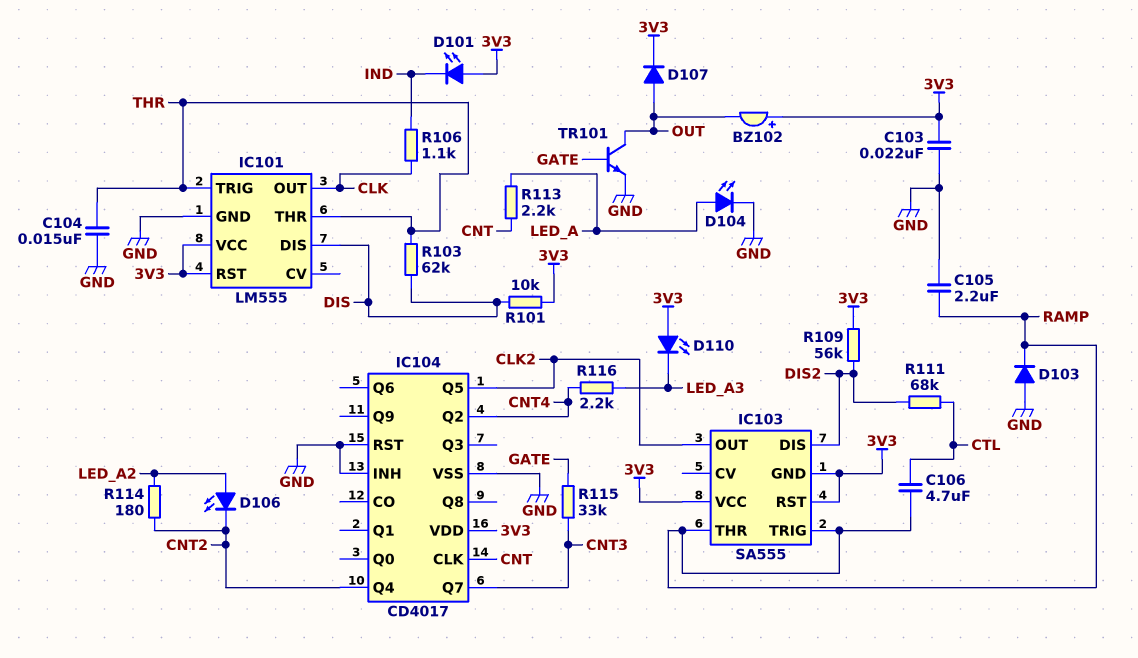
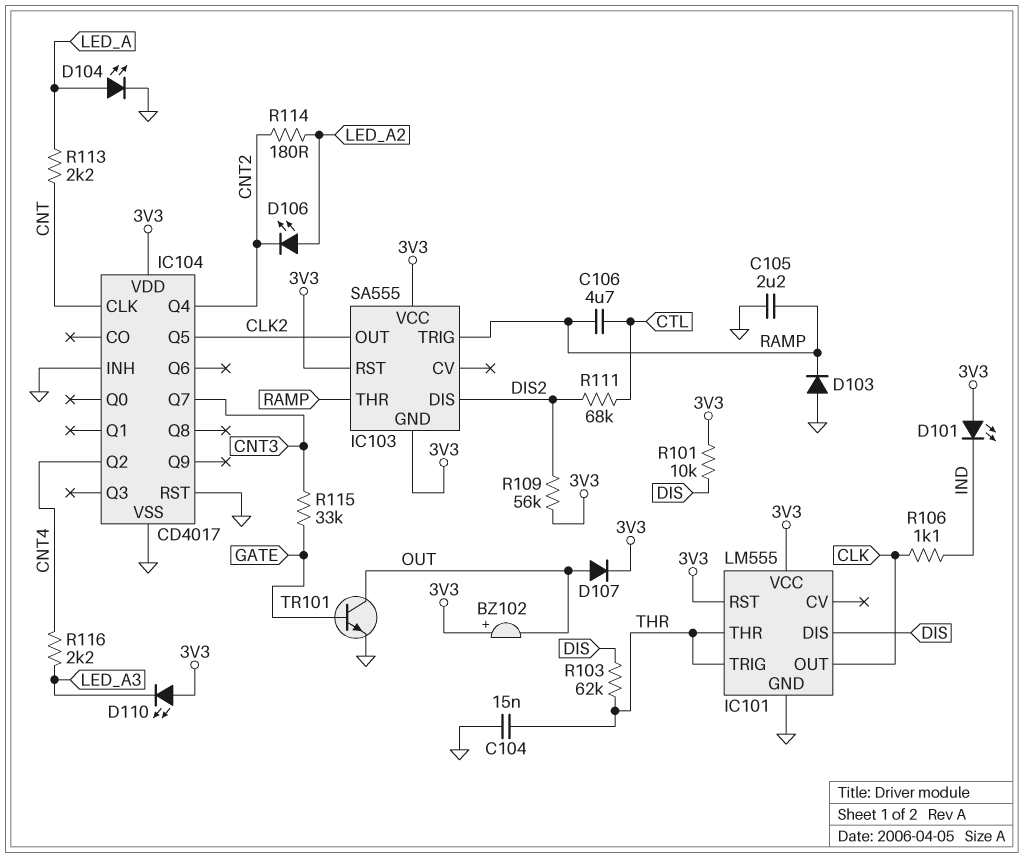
C103: 22nF (3V3, GND) -> none

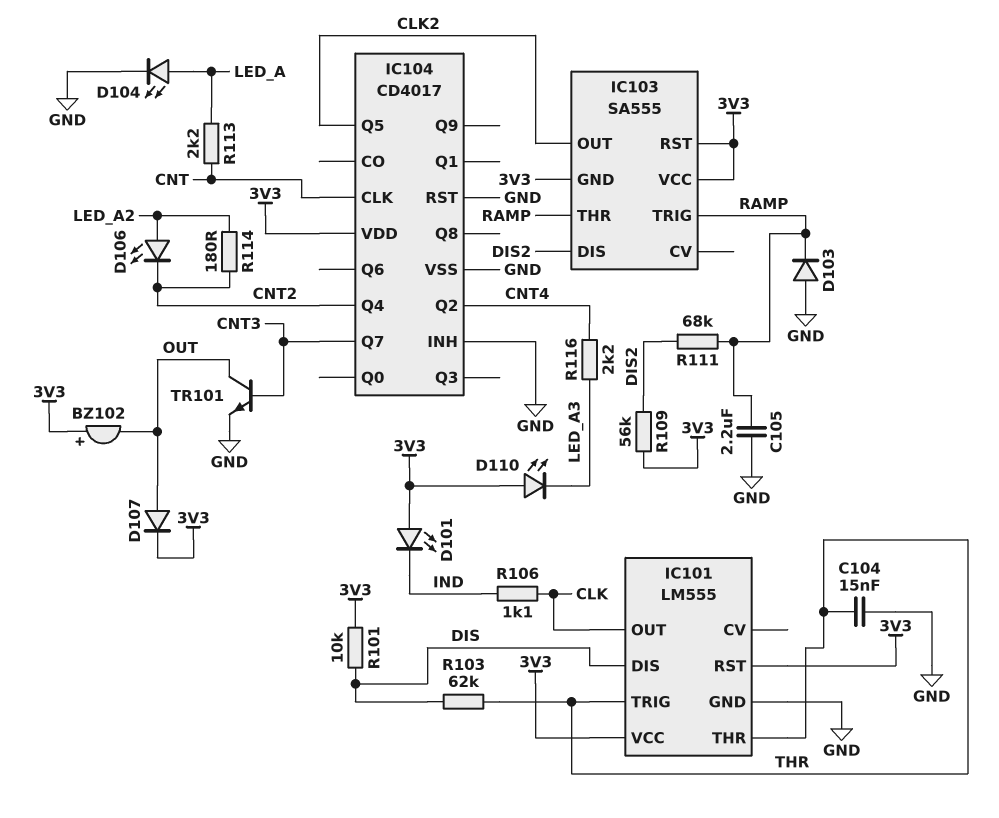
C106: 4.7uF (CTL, RAMP) -> none
R111: 68k (CTL, DIS2) -> 68k (DIS2, RAMP)
R115: 33k (CNT3, GATE) -> none
TR101: NPN (B GATE, C OUT, E GND) -> NPN (B CNT3, C OUT, E GND)

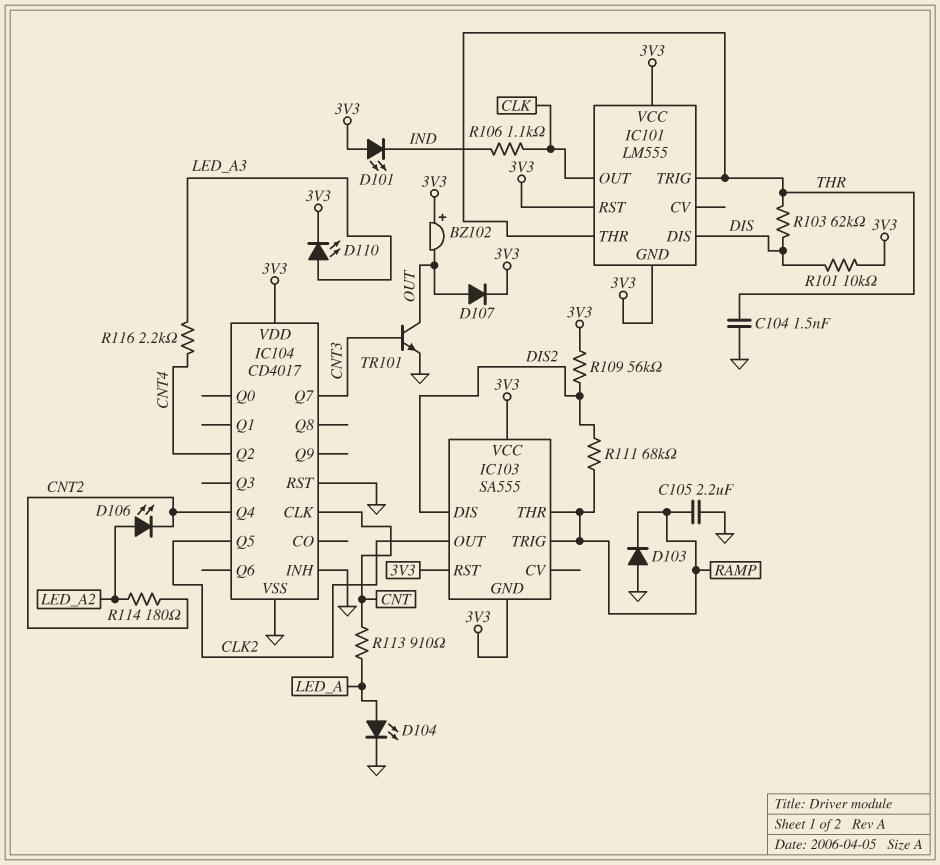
C104: 15nF (GND, THR) -> 1.5nF (GND, THR)
D110: LED (A 3V3, K LED_A3) -> LED (A LED_A3, K 3V3)
IC101 pin GND: GND -> 3V3
R113: 2.2k (CNT, LED_A) -> 910 (CNT, LED_A)

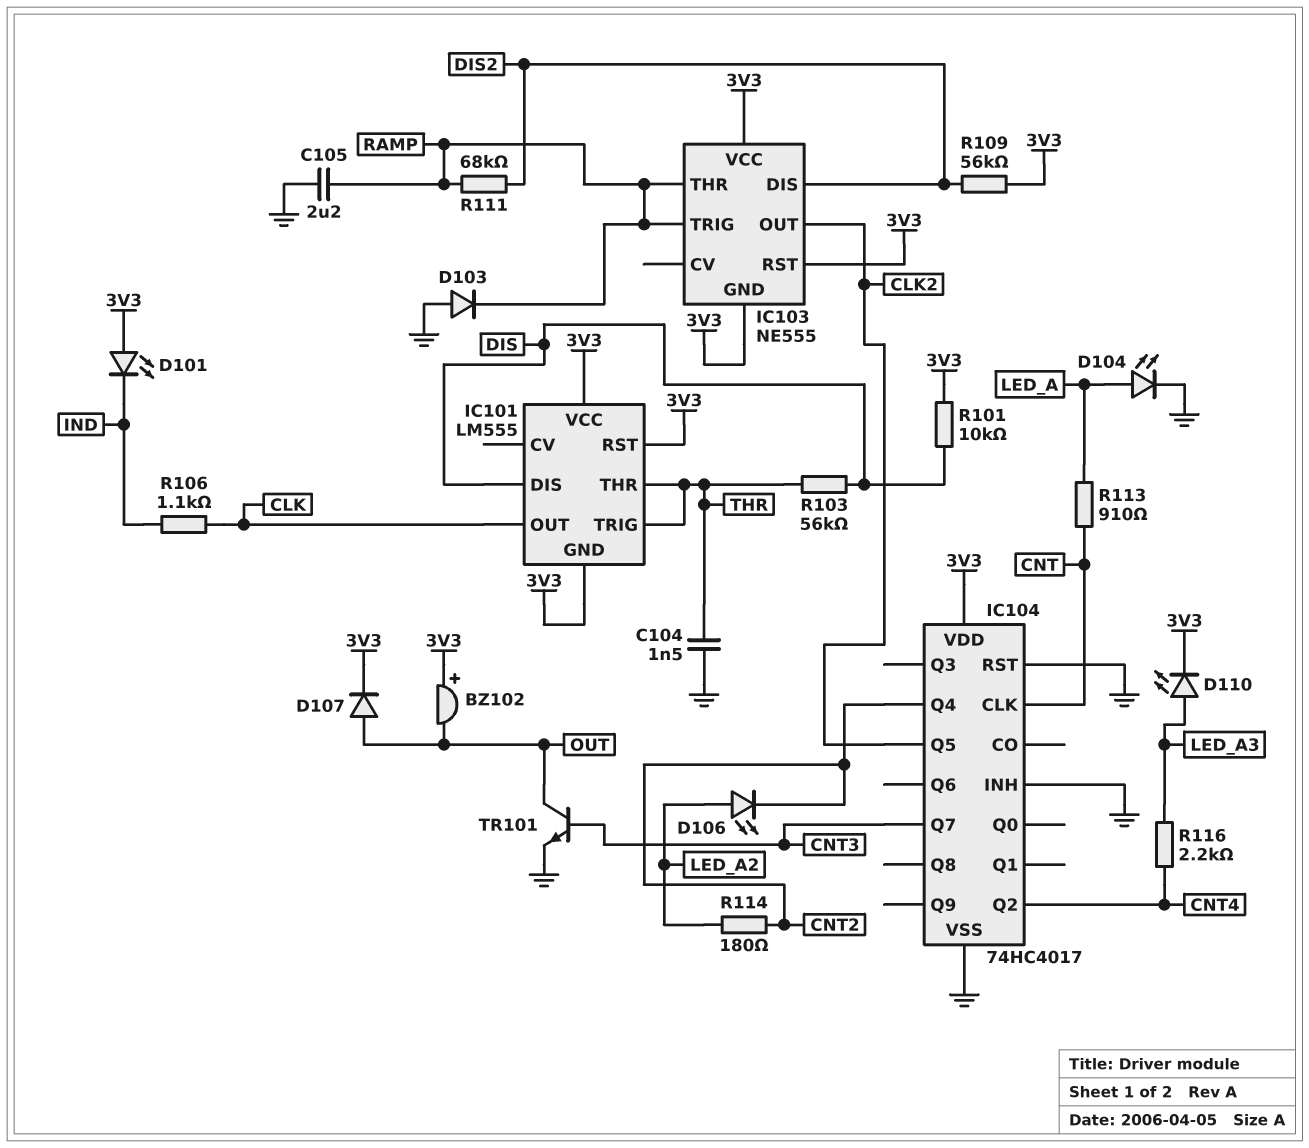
IC103: SA555 -> NE555
IC104: CD4017 -> 74HC4017
R103: 62k (DIS, THR) -> 56k (DIS, THR)

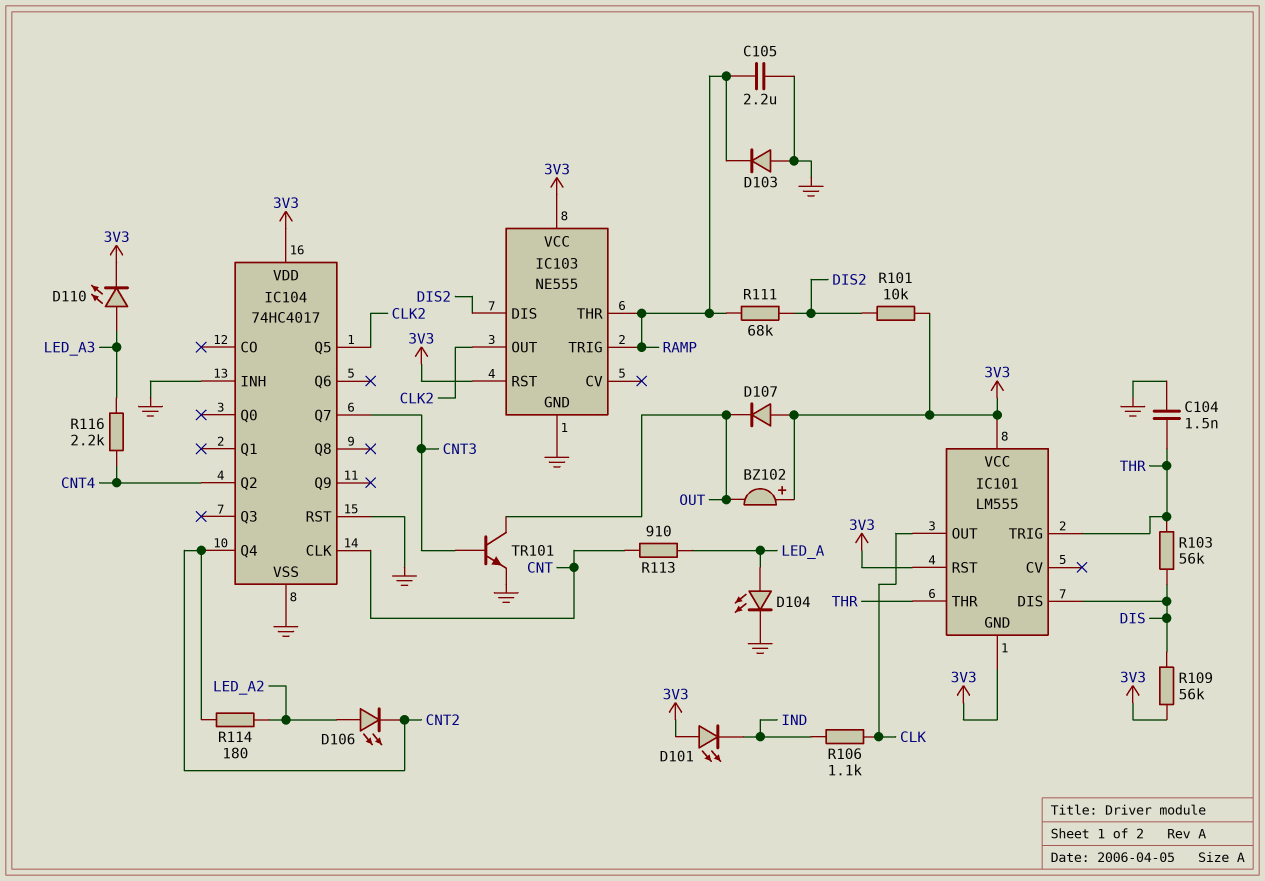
D107: diode (A OUT, K 3V3) -> diode (A 3V3, K OUT)
IC103 pin GND: 3V3 -> GND
R101: 10k (3V3, DIS) -> 10k (3V3, DIS2)
R109: 56k (3V3, DIS2) -> 56k (3V3, DIS)

